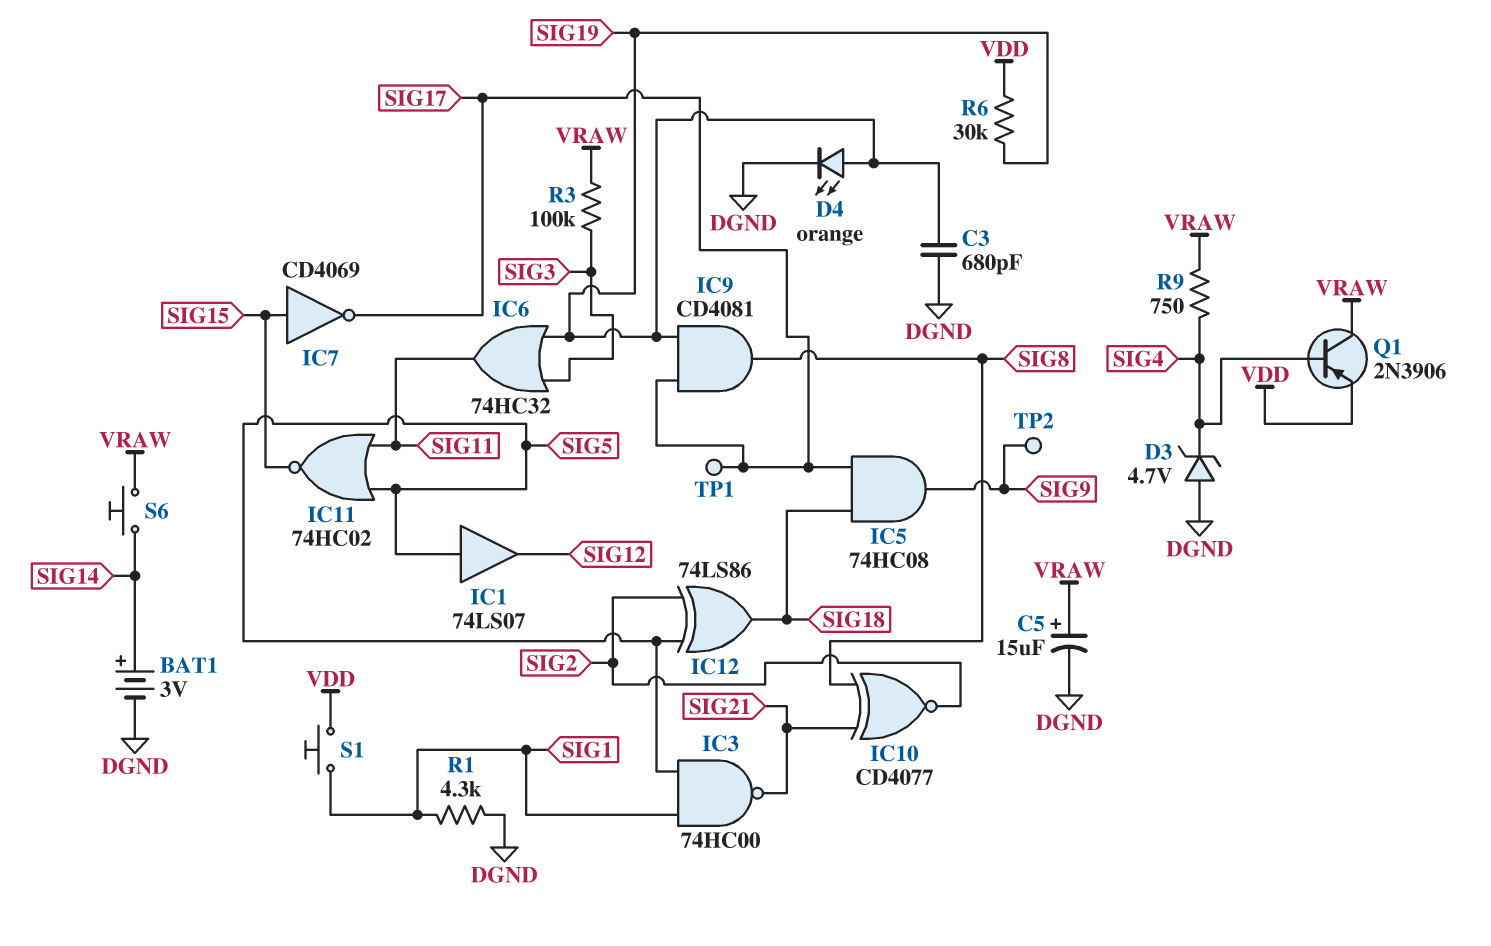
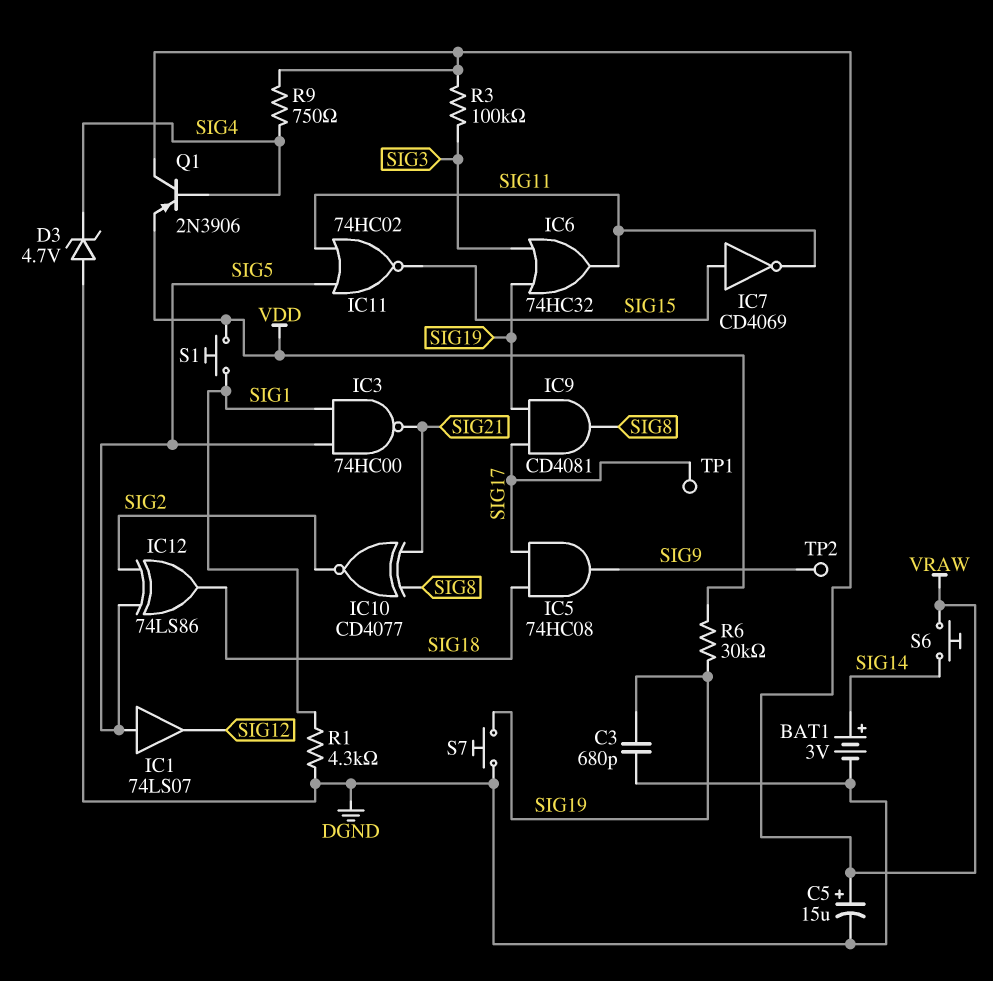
D4: LED orange (A SIG19, K DGND) -> none
IC7: NOT CD4069 (in SIG15, out SIG17) -> NOT CD4069 (in SIG15, out SIG11)
S7: none -> button (DGND, SIG19)

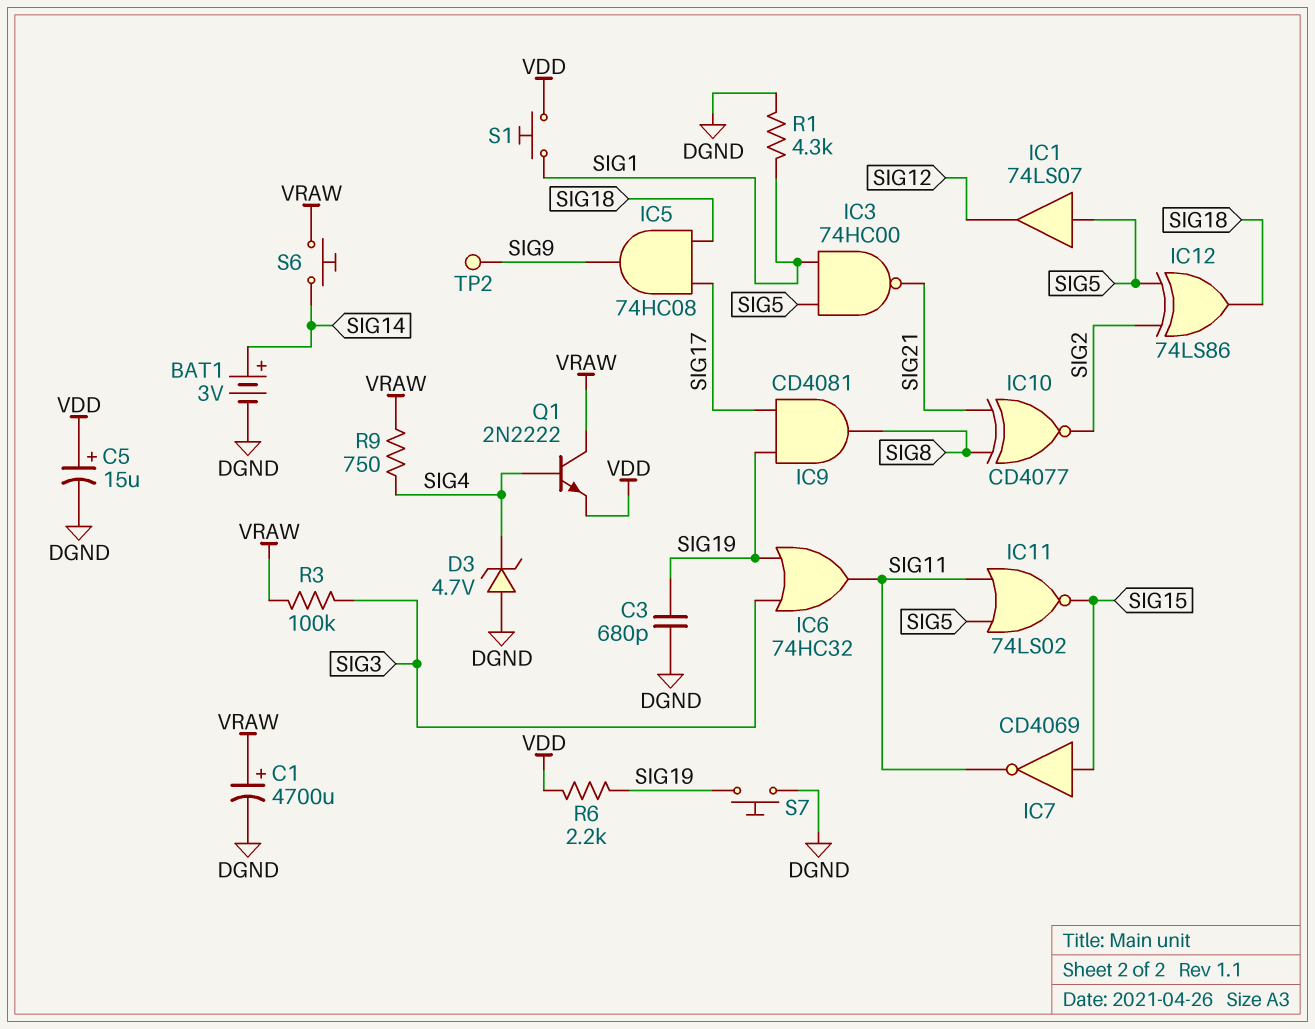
C1: none -> 4700uF (plus VRAW, minus DGND)
C5: 15uF (plus VRAW, minus DGND) -> 15uF (plus VDD, minus DGND)
IC11: NOR 74HC02 (in SIG5, in SIG11, out SIG15) -> NOR 74LS02 (in SIG5, in SIG11, out SIG15)
Q1: PNP 2N3906 (B SIG4, C VRAW, E VDD) -> NPN 2N2222 (B SIG4, C VRAW, E VDD)
R6: 30k (SIG19, VDD) -> 2.2k (SIG19, VDD)
TP1: test point (SIG17) -> none

